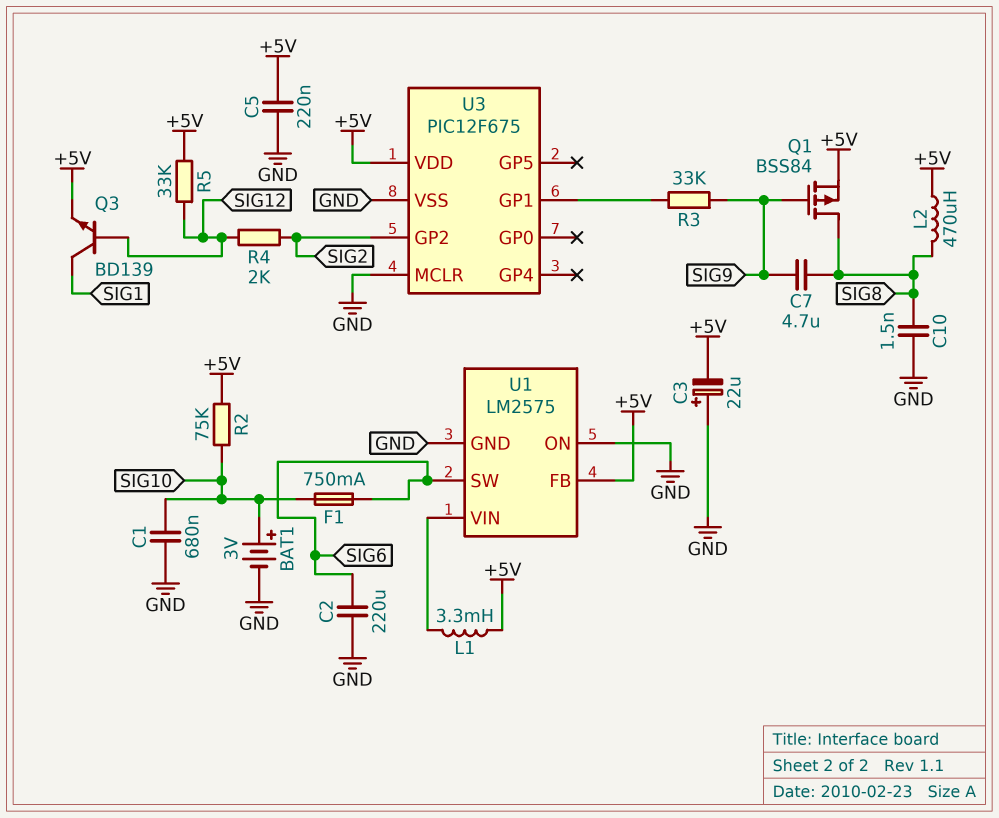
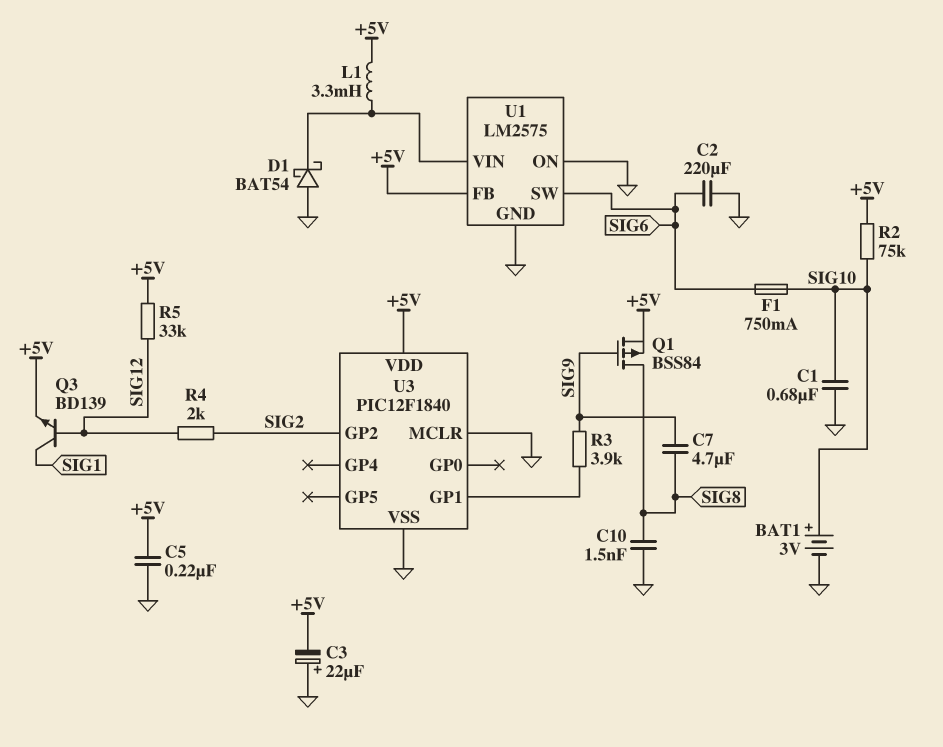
D1: none -> schottky BAT54 (A GND, K U1/VIN)
L2: 470uH (+5V, SIG8) -> none
R3: 33k (SIG9, U3/GP1) -> 3.9k (SIG9, U3/GP1)
U3: PIC12F675 -> PIC12F1840

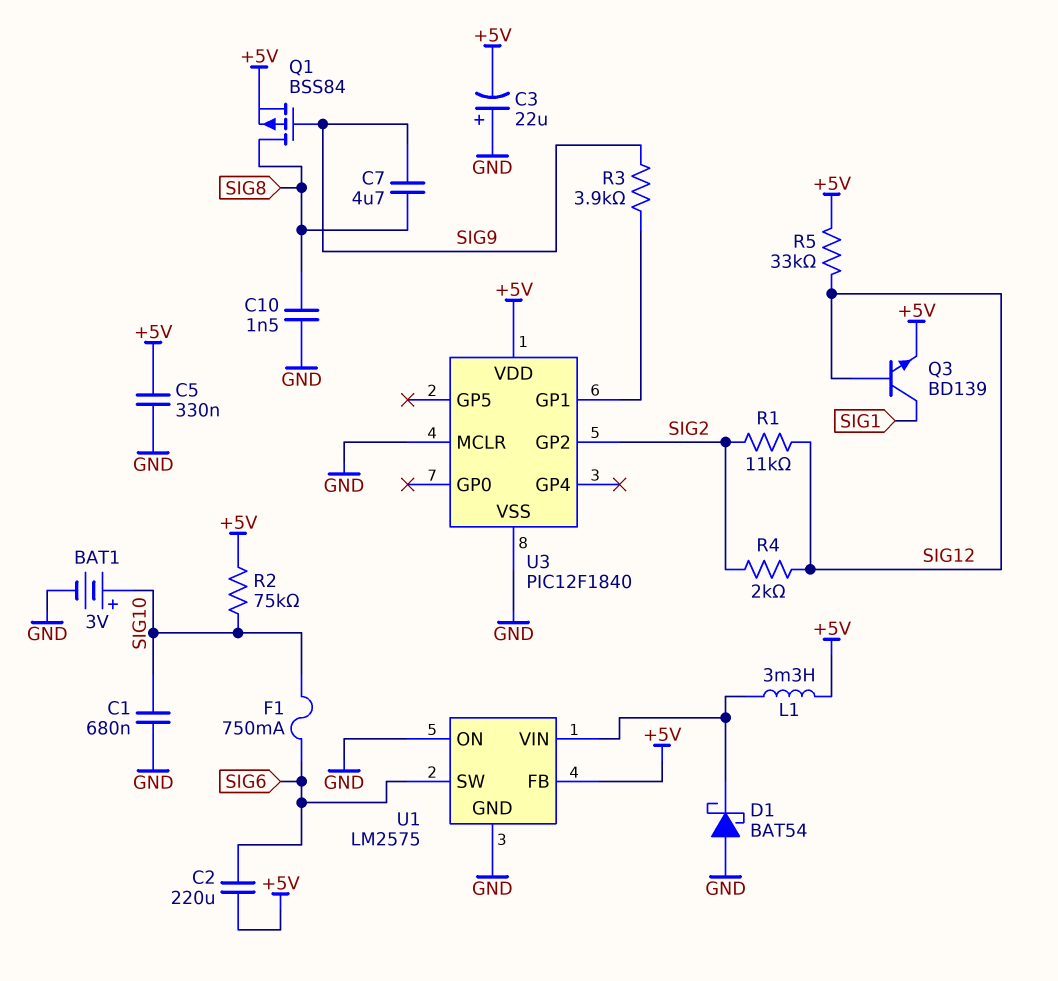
C2: 220uF (GND, SIG6) -> 220uF (+5V, SIG6)
C5: 220nF (+5V, GND) -> 330nF (+5V, GND)
R1: none -> 11k (SIG2, SIG12)

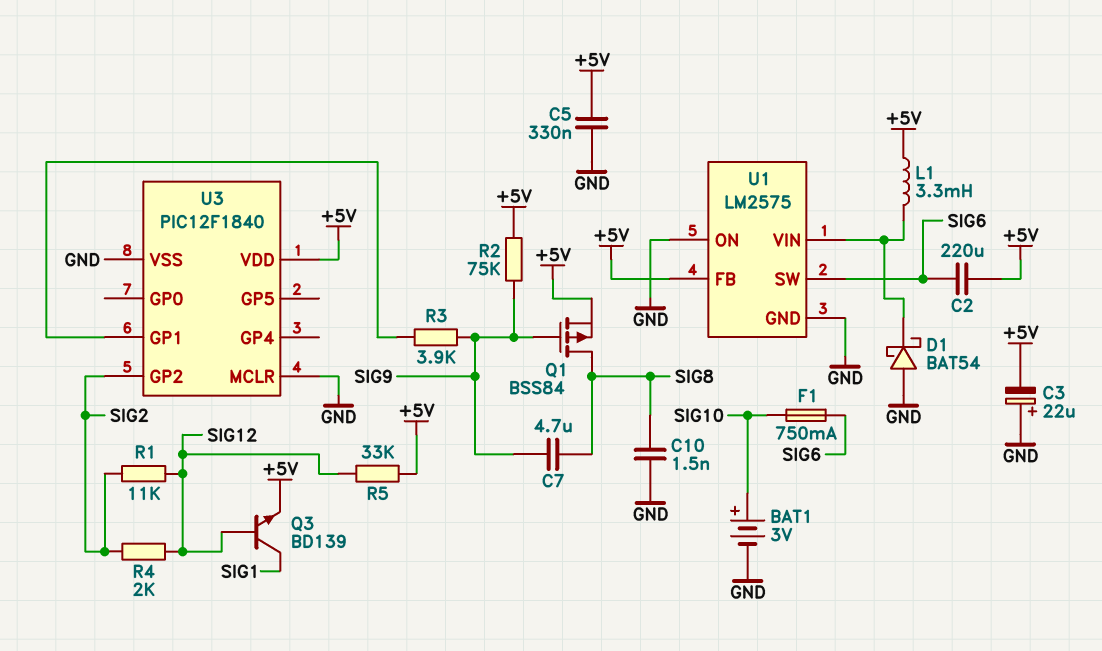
C1: 680nF (GND, SIG10) -> none
R2: 75k (+5V, SIG10) -> 75k (+5V, SIG9)

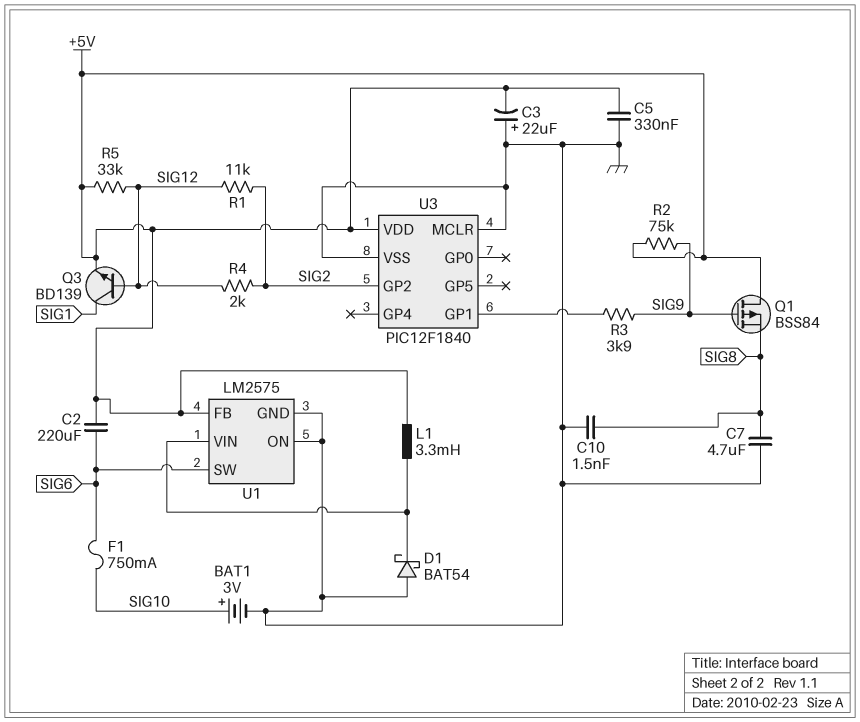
C7: 4.7uF (SIG8, SIG9) -> 4.7uF (GND, SIG8)
Q1: PMOS BSS84 (G SIG9, D SIG8, S +5V) -> PMOS BSS84 (G SIG9, D +5V, S SIG8)

